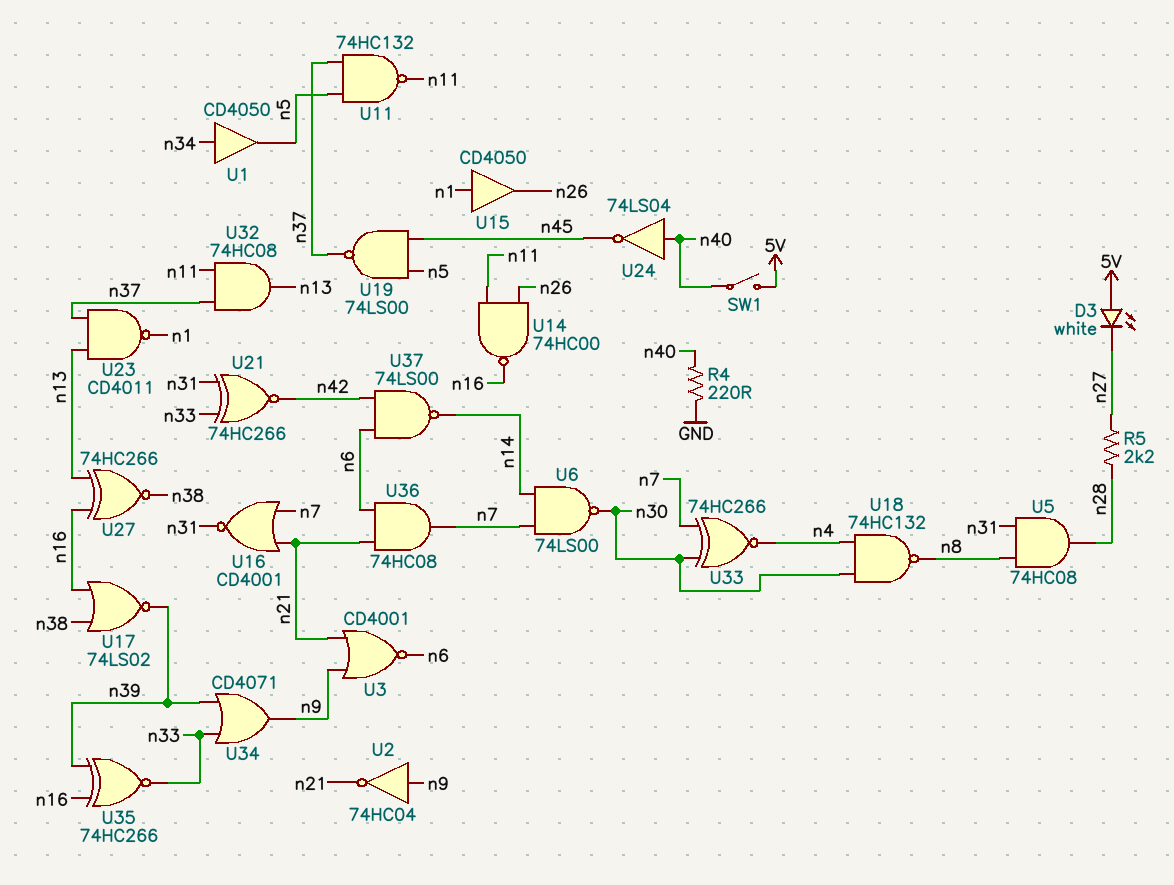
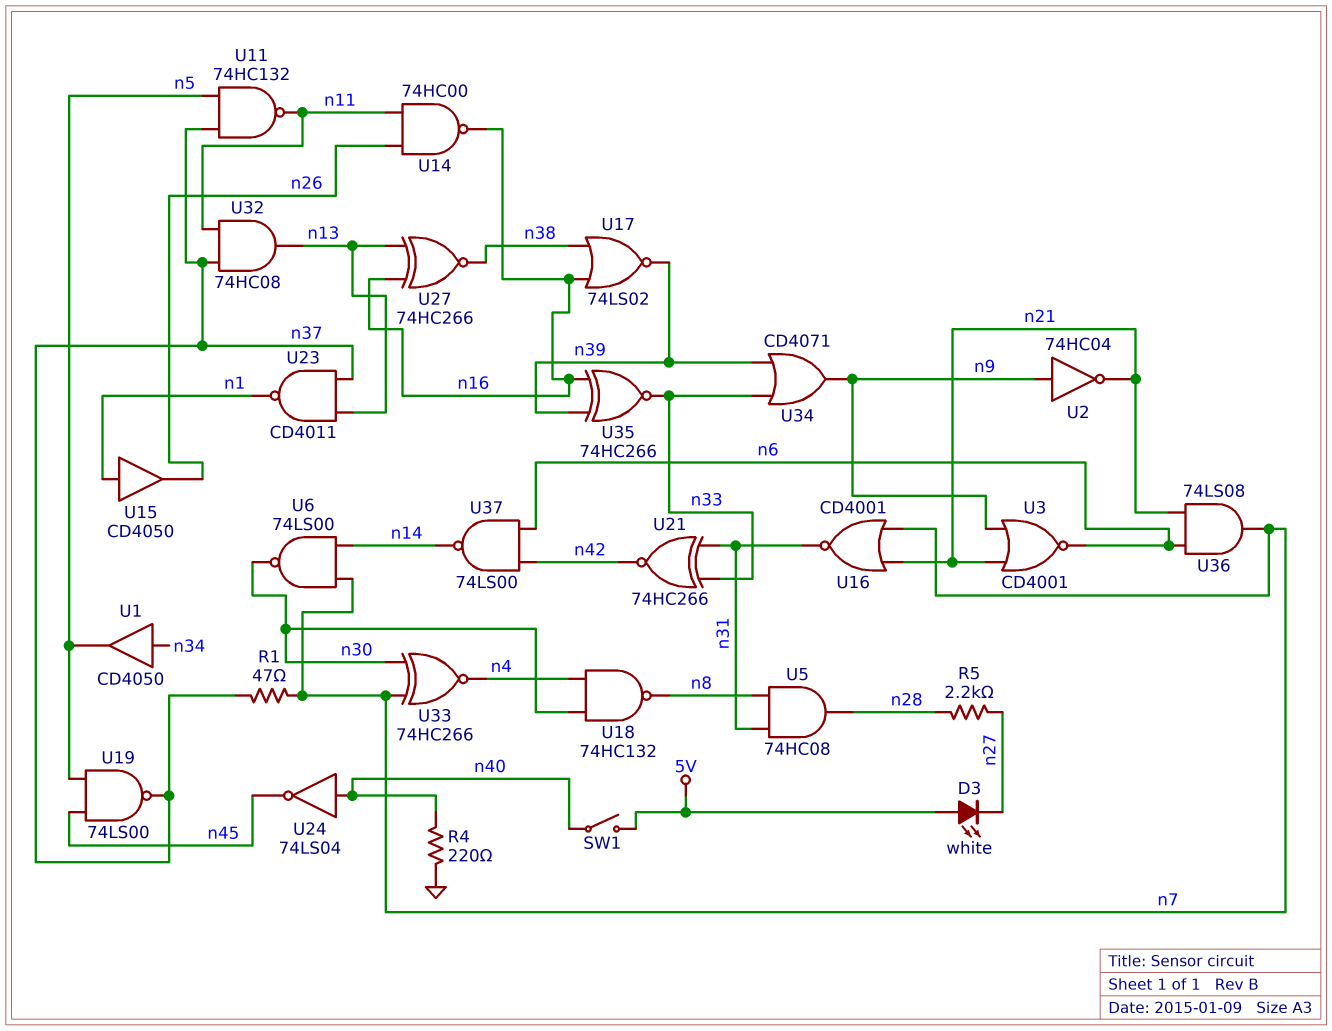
R1: none -> 47 (n7, n37)
U36: AND 74HC08 (in n6, in n21, out n7) -> AND 74LS08 (in n6, in n21, out n7)

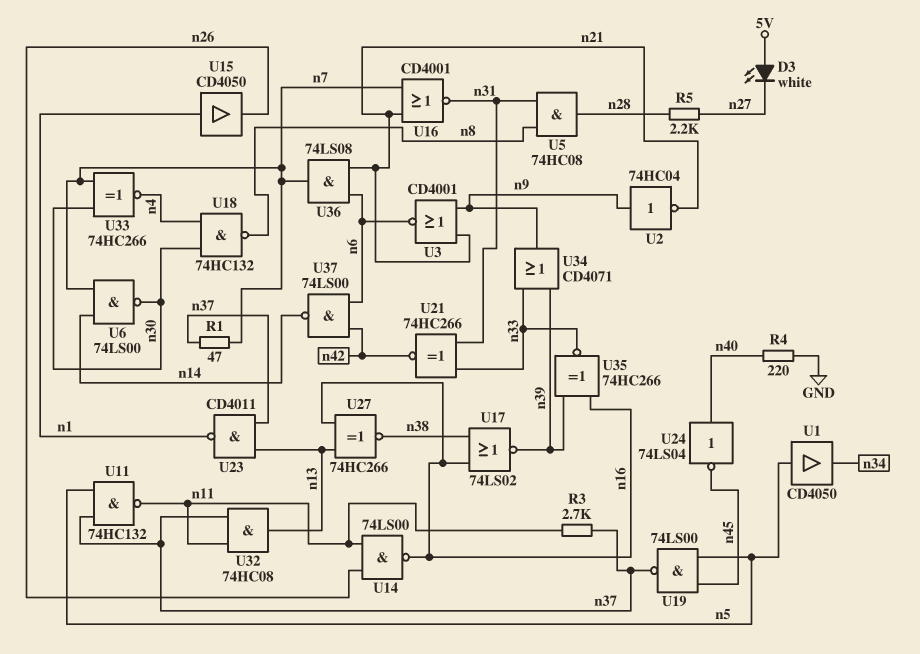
R3: none -> 2.7k (n11, n37)
SW1: switch (5V, n40) -> none
U1: buffer CD4050 (in n34, out n5) -> buffer CD4050 (in n5, out n34)
U14: NAND 74HC00 (in n11, in n26, out n16) -> NAND 74LS00 (in n11, in n26, out n16)

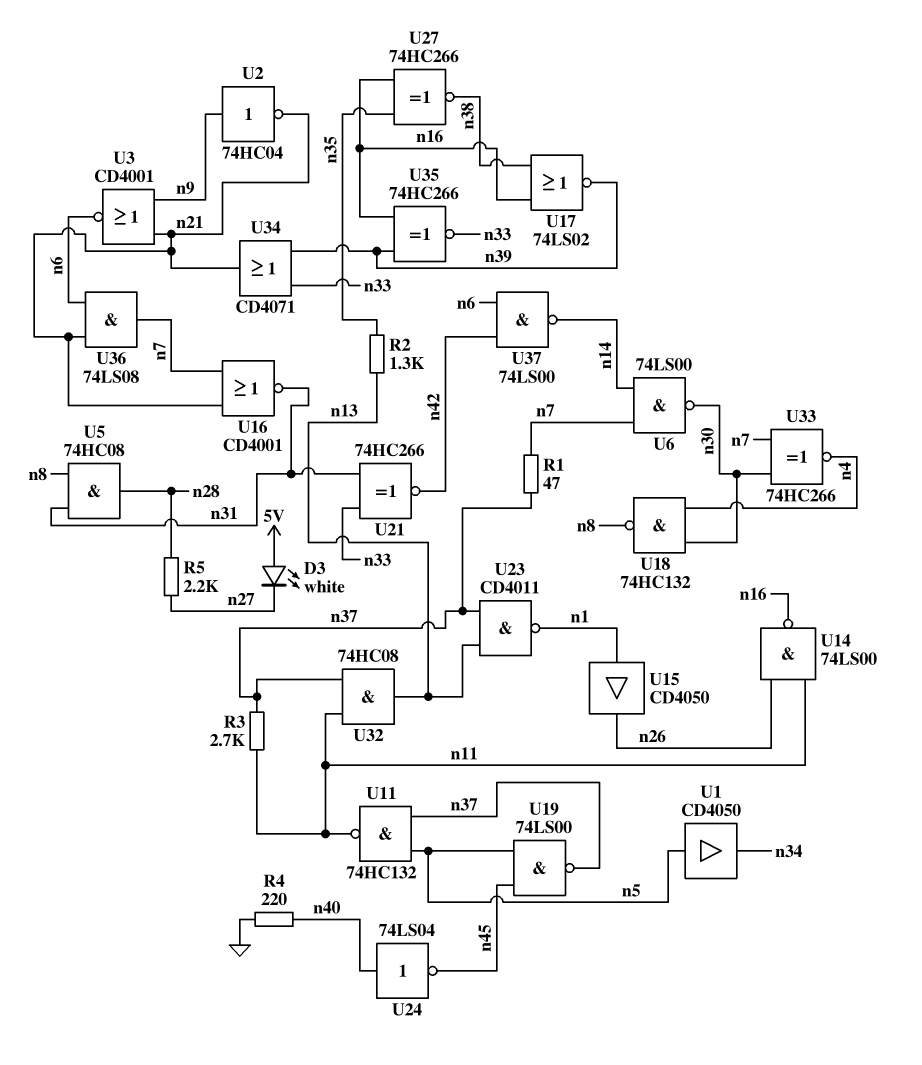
R2: none -> 1.3k (n13, n35)
U27: XNOR 74HC266 (in n13, in n16, out n38) -> XNOR 74HC266 (in n16, in n35, out n38)
U34: OR CD4071 (in n33, in n39, out n9) -> OR CD4071 (in n33, in n39, out n21)

